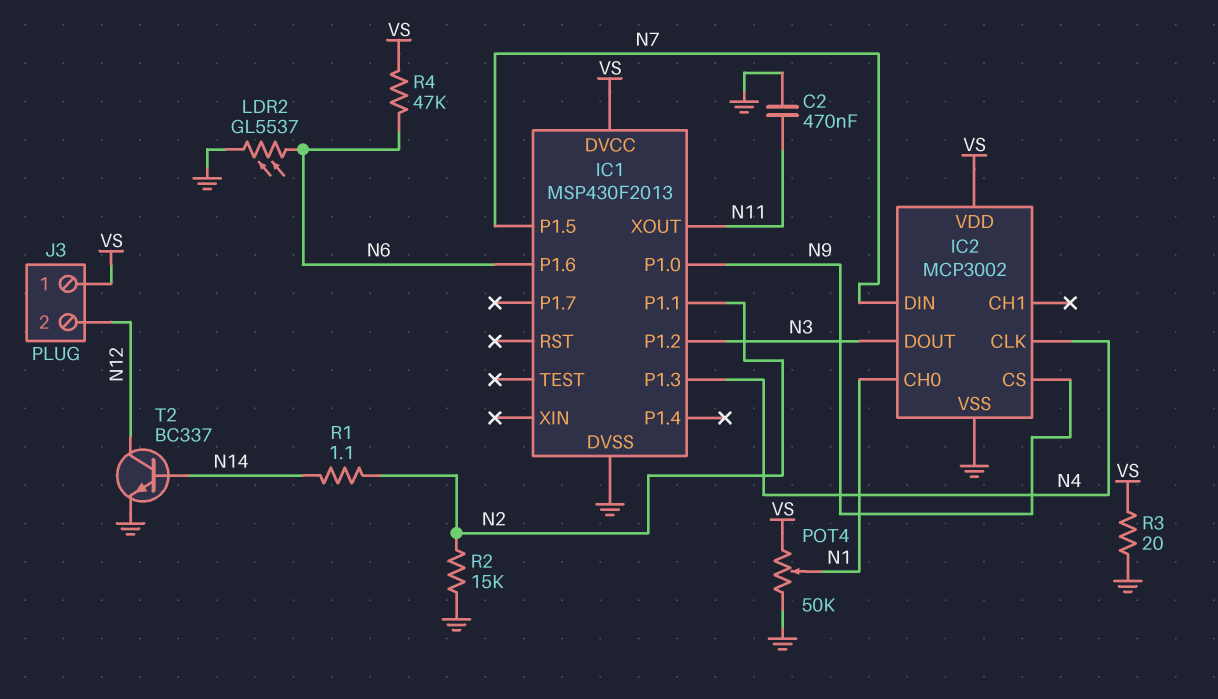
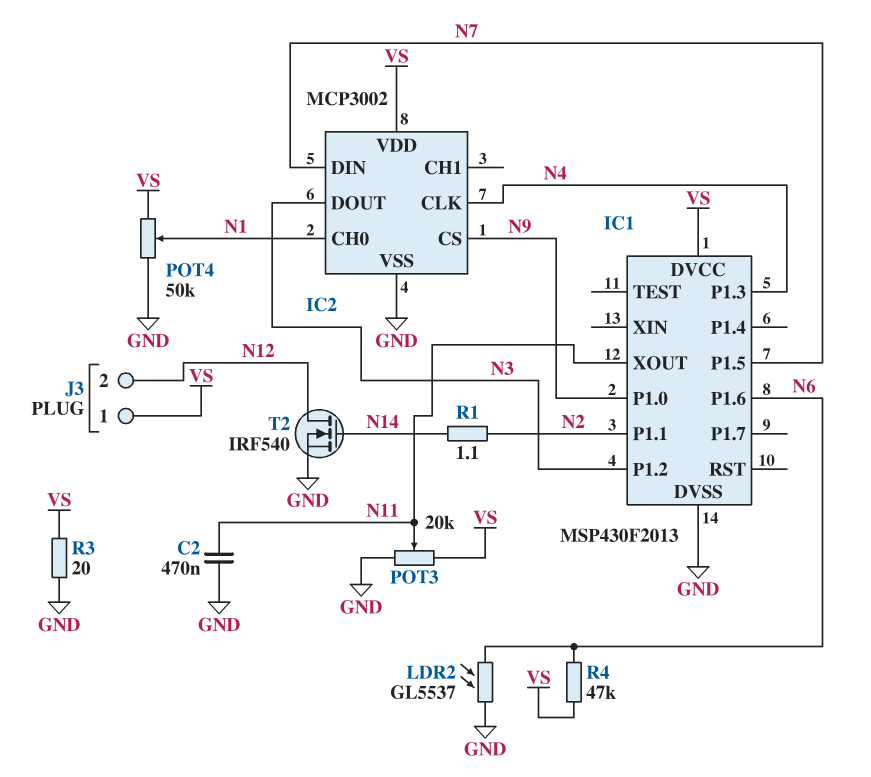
POT3: none -> 20k (GND, VS, wiper N11)
R2: 15k (GND, N2) -> none
T2: NPN BC337 (B N14, C N12, E GND) -> NMOS IRF540 (G N14, D N12, S GND)

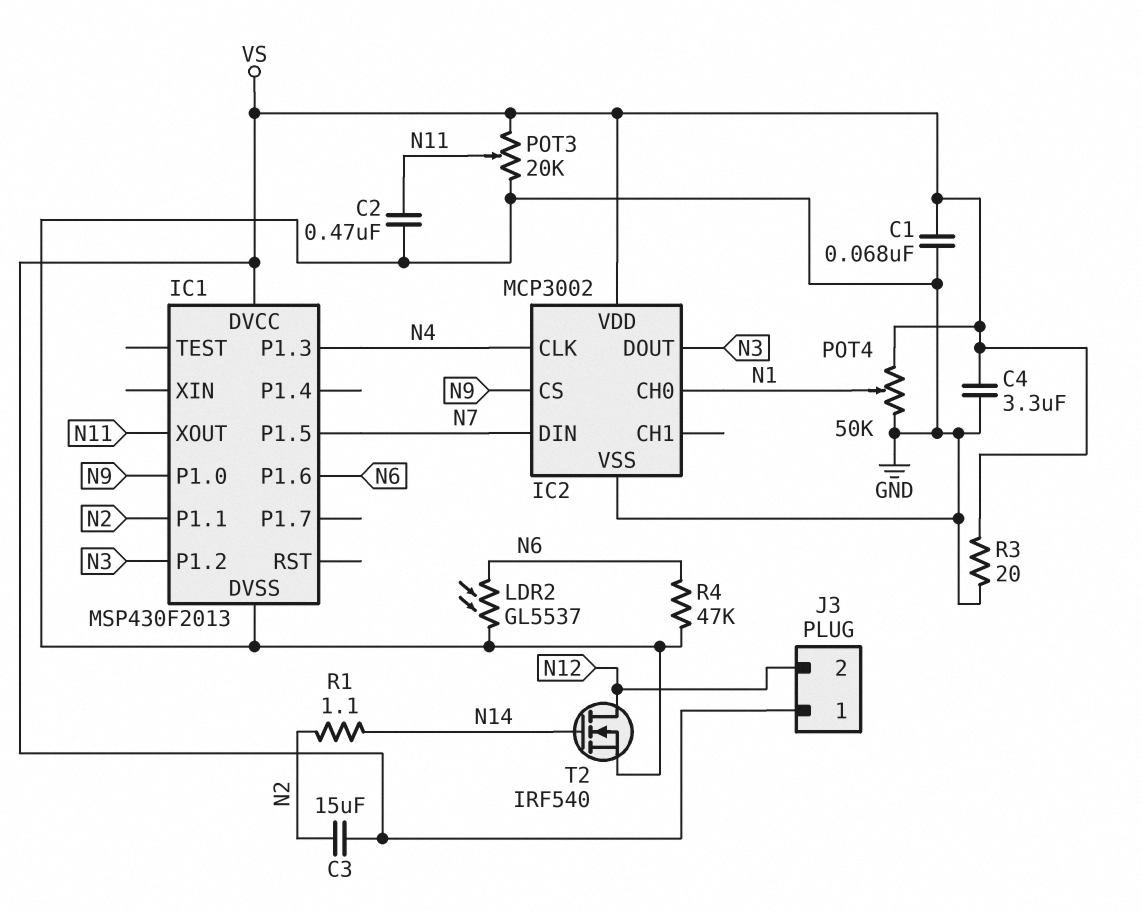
C1: none -> 68nF (GND, VS)
C3: none -> 15uF (N2, VS)
C4: none -> 3.3uF (GND, VS)
R4: 47k (N6, VS) -> 47k (GND, N6)

